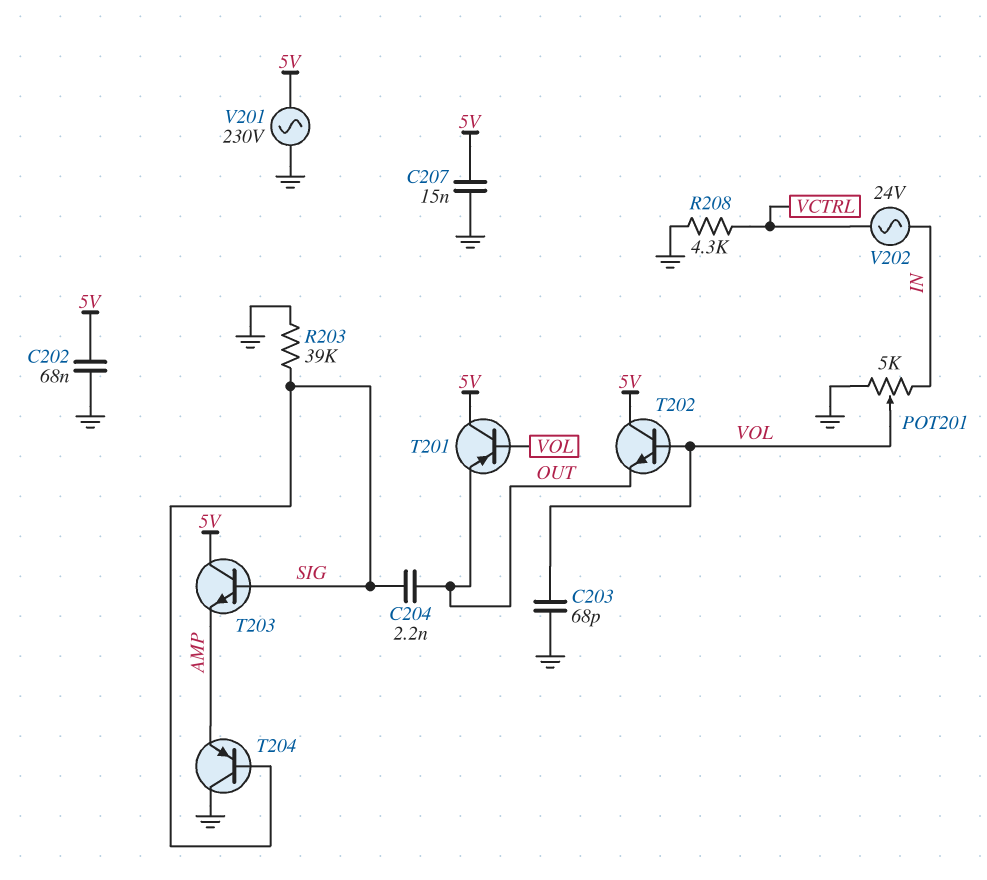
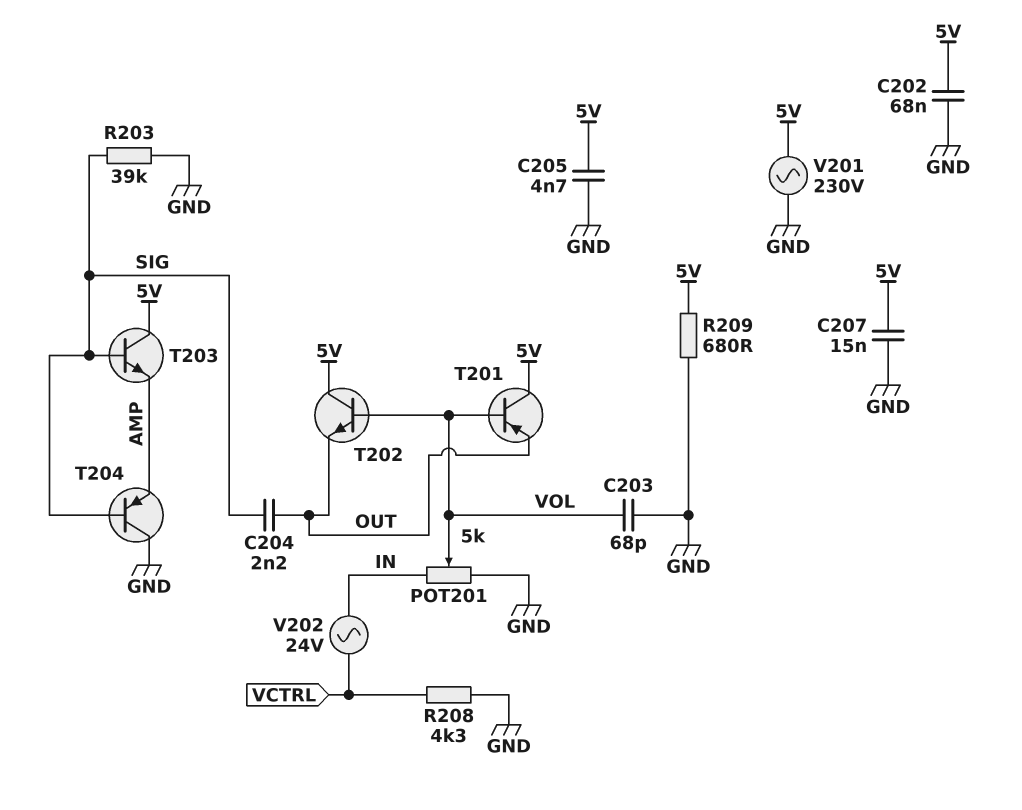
C205: none -> 4.7nF (5V, GND)
R209: none -> 680 (5V, GND)

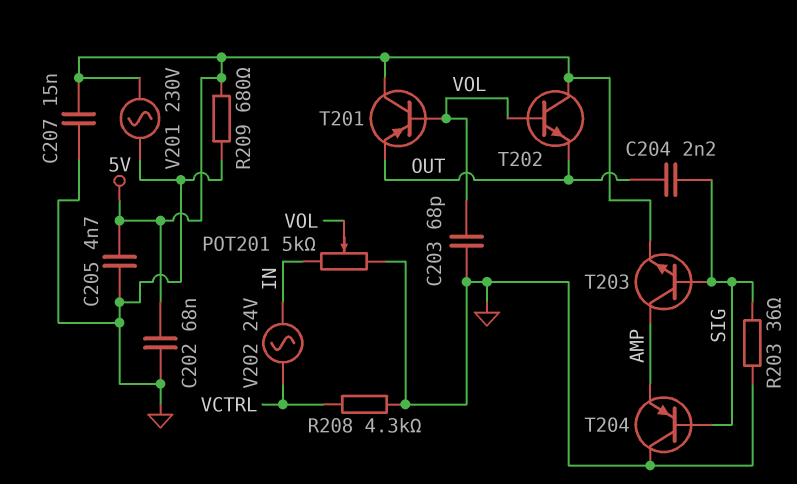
R203: 39k (GND, SIG) -> 36 (GND, SIG)
T203: NPN (B SIG, C 5V, E AMP) -> NPN (B SIG, C AMP, E 5V)

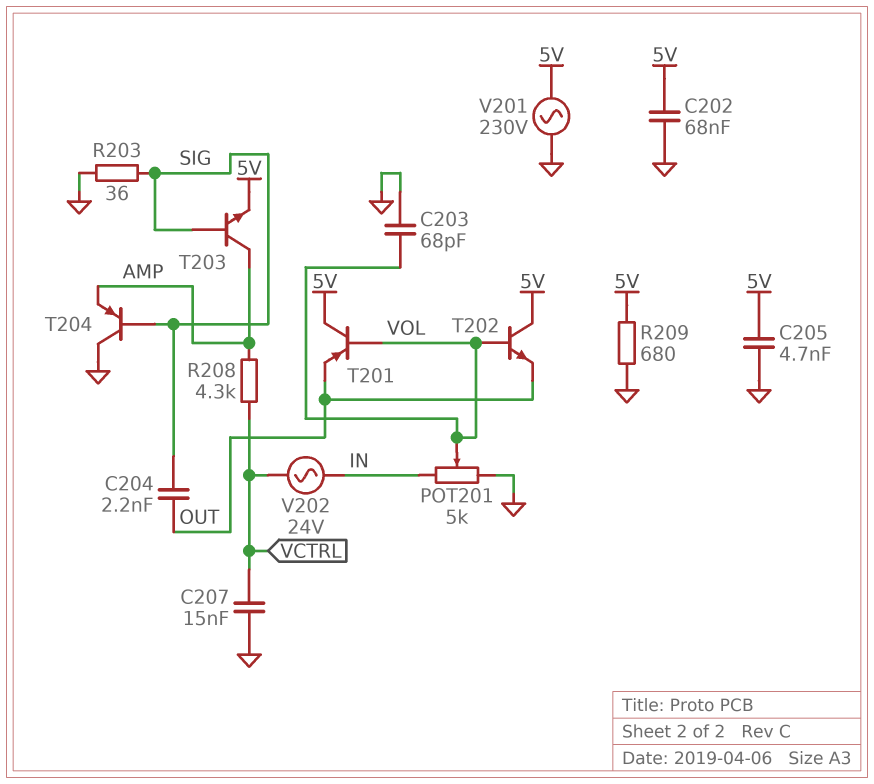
C207: 15nF (5V, GND) -> 15nF (GND, VCTRL)
R208: 4.3k (GND, VCTRL) -> 4.3k (AMP, VCTRL)

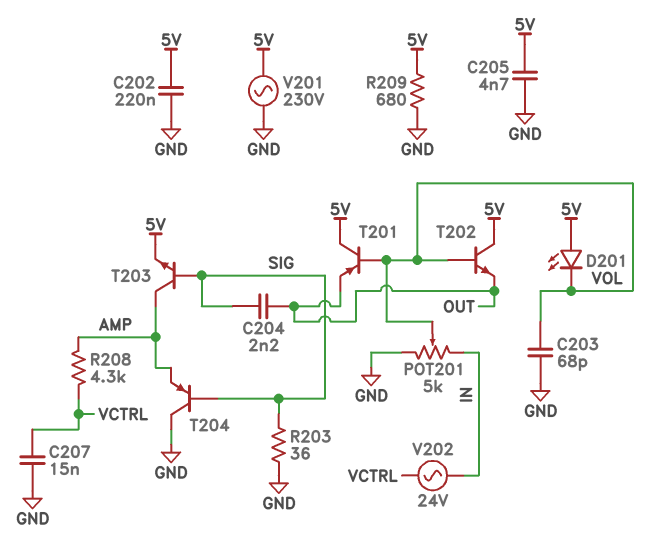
C202: 68nF (5V, GND) -> 220nF (5V, GND)
D201: none -> LED (A 5V, K VOL)

